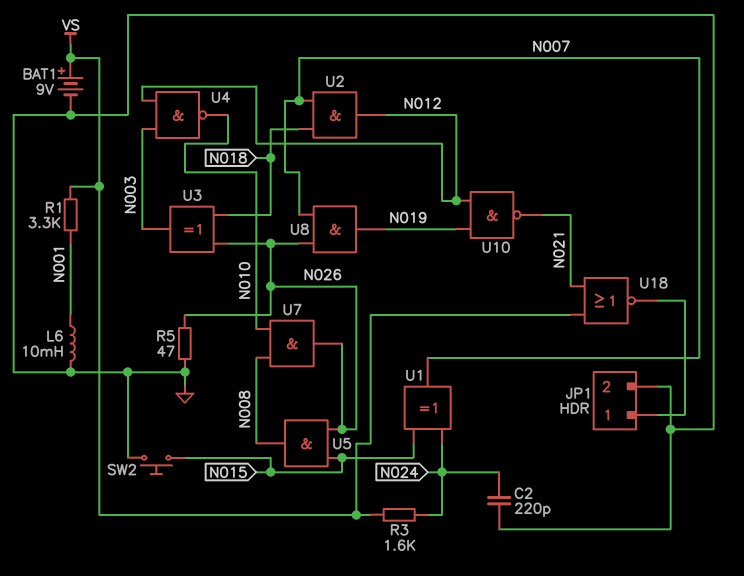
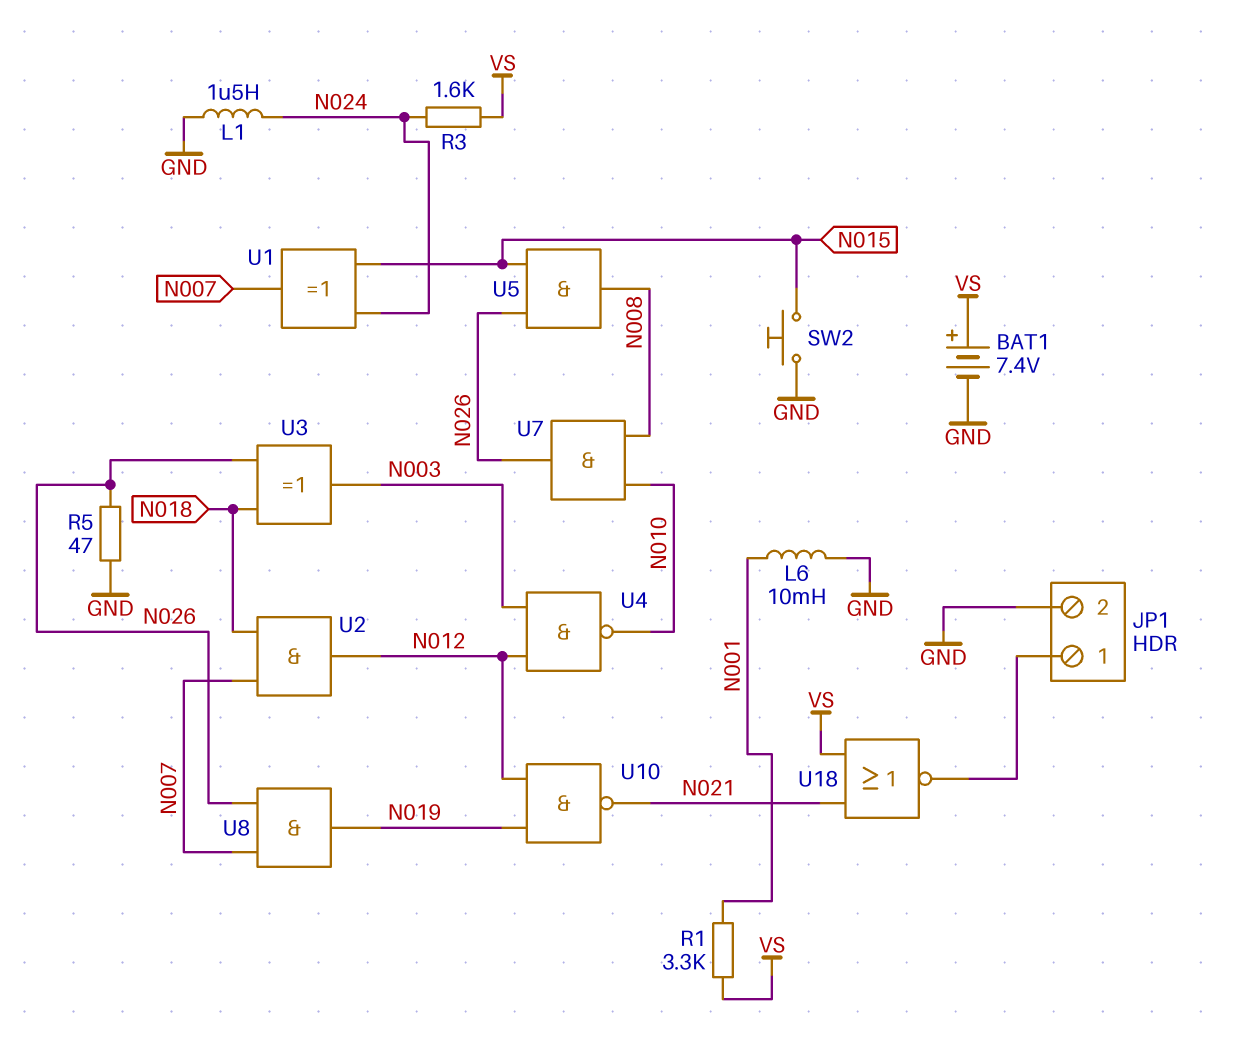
BAT1: 9V (plus VS, minus GND) -> 7.4V (plus VS, minus GND)
C2: 220pF (GND, N024) -> none
L1: none -> 1.5uH (GND, N024)

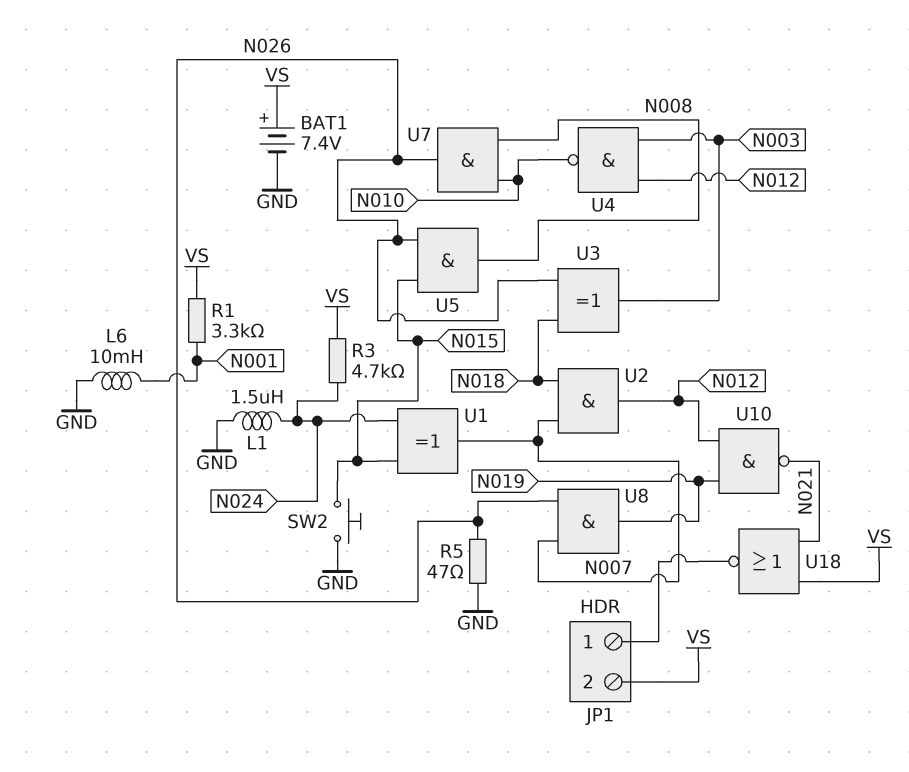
JP1 pin 2: GND -> VS
R3: 1.6k (N024, VS) -> 4.7k (N024, VS)

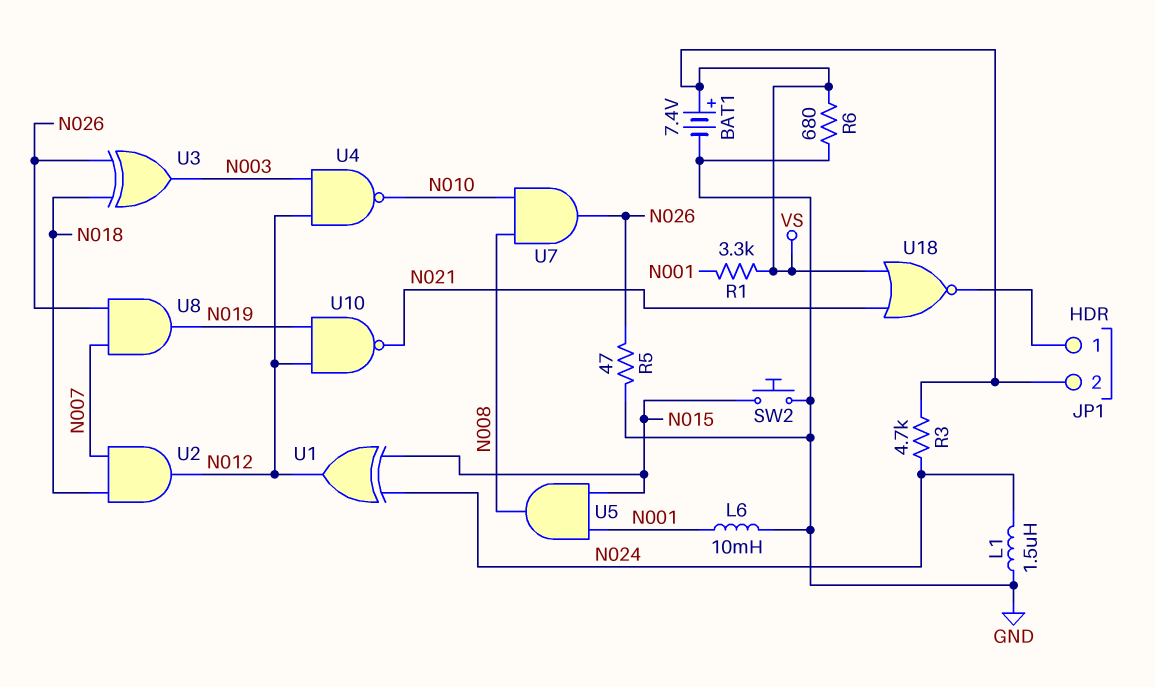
R6: none -> 680 (GND, VS)
U1: XOR (in N015, in N024, out N007) -> XOR (in N015, in N024, out N012)
U5: AND (in N015, in N026, out N008) -> AND (in N001, in N015, out N008)

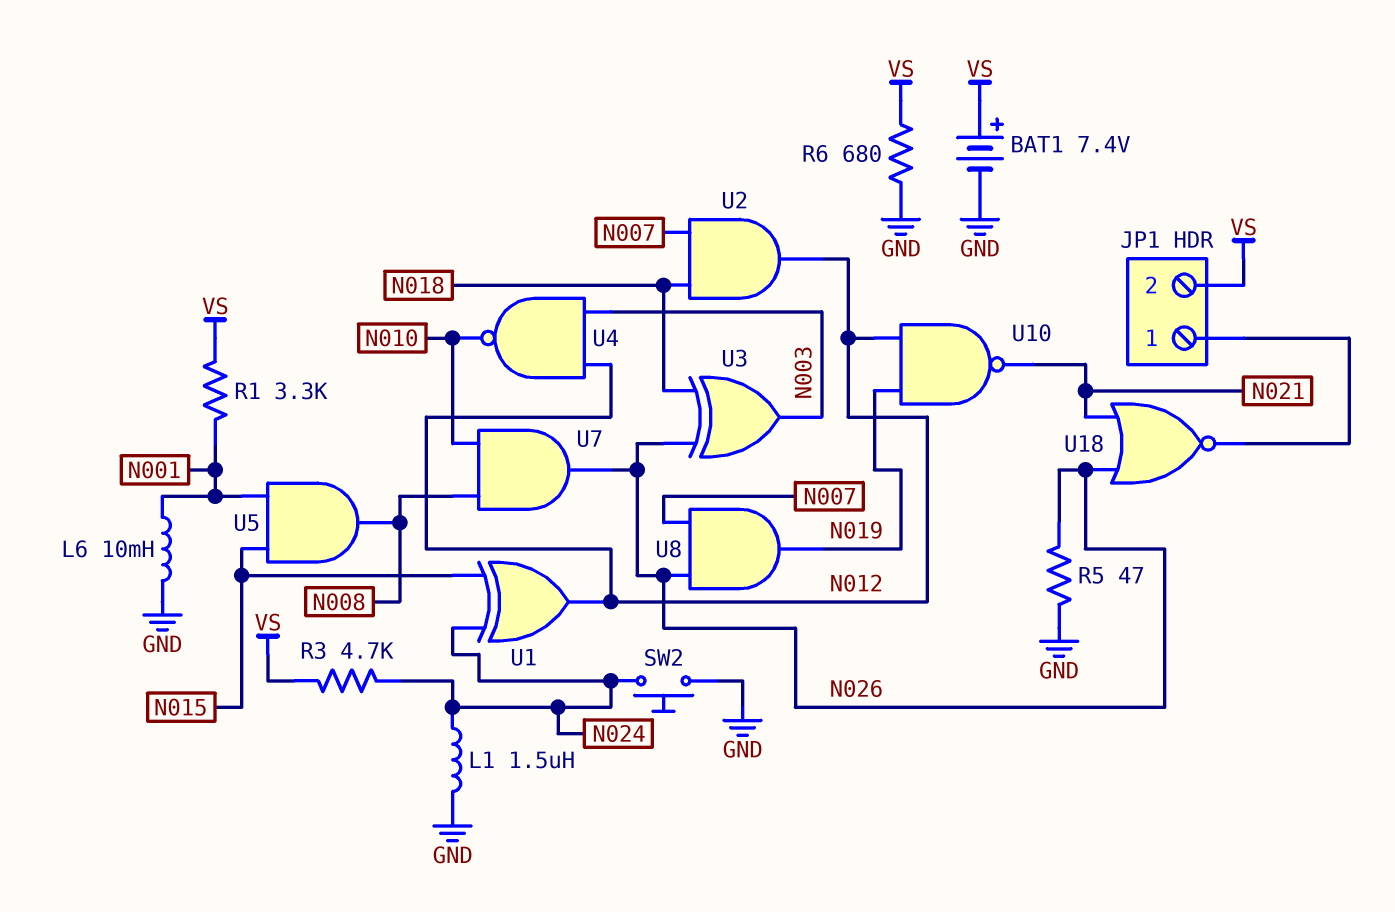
SW2: button (GND, N015) -> button (GND, N024)
U18: NOR (in N021, in VS, out JP1/1) -> NOR (in N021, in N026, out JP1/1)

